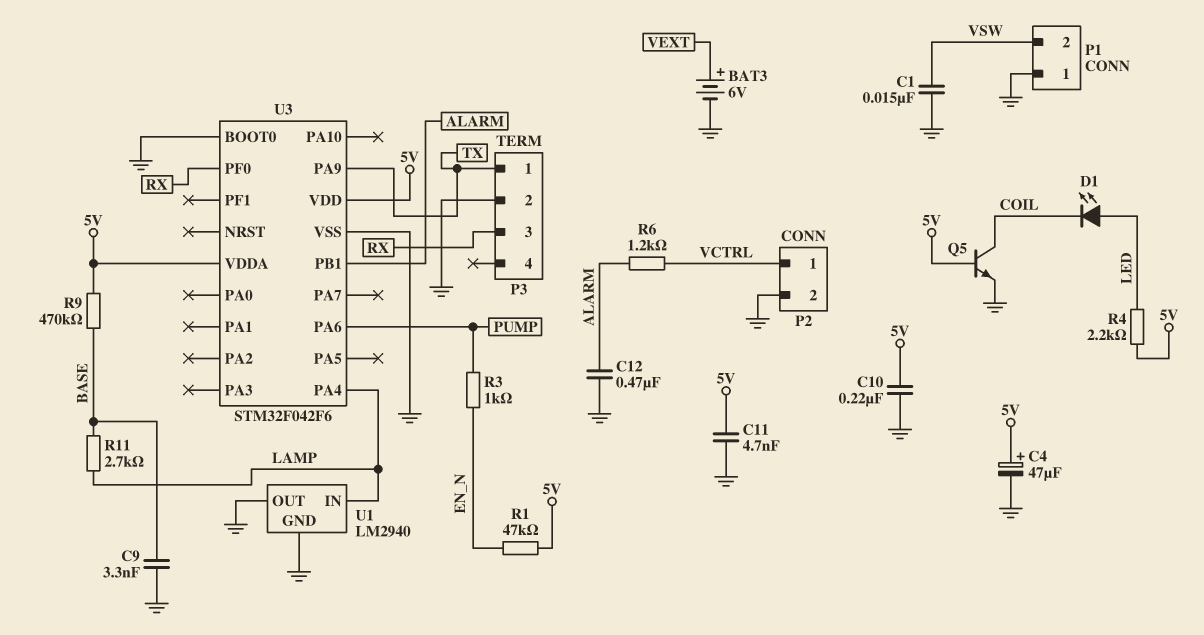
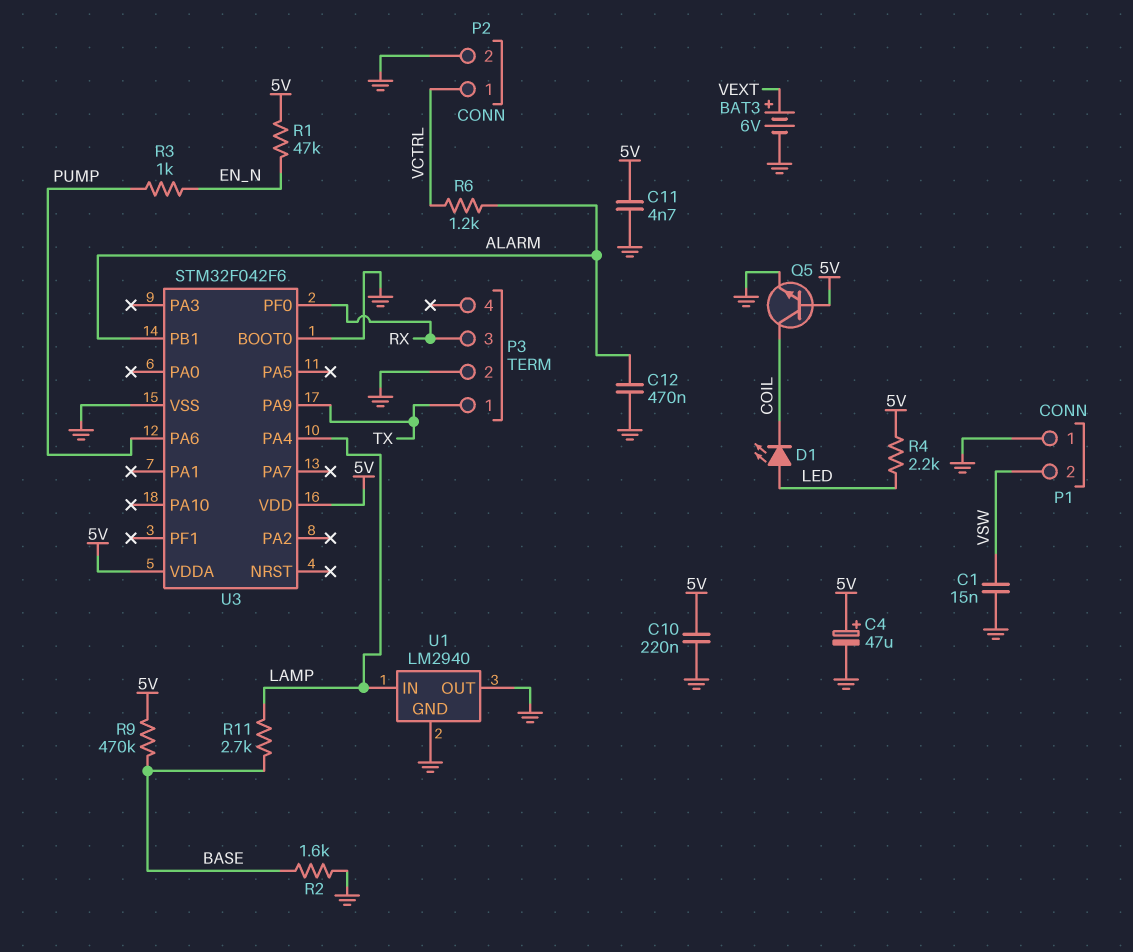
C9: 3.3nF (BASE, GND) -> none
R2: none -> 1.6k (BASE, GND)

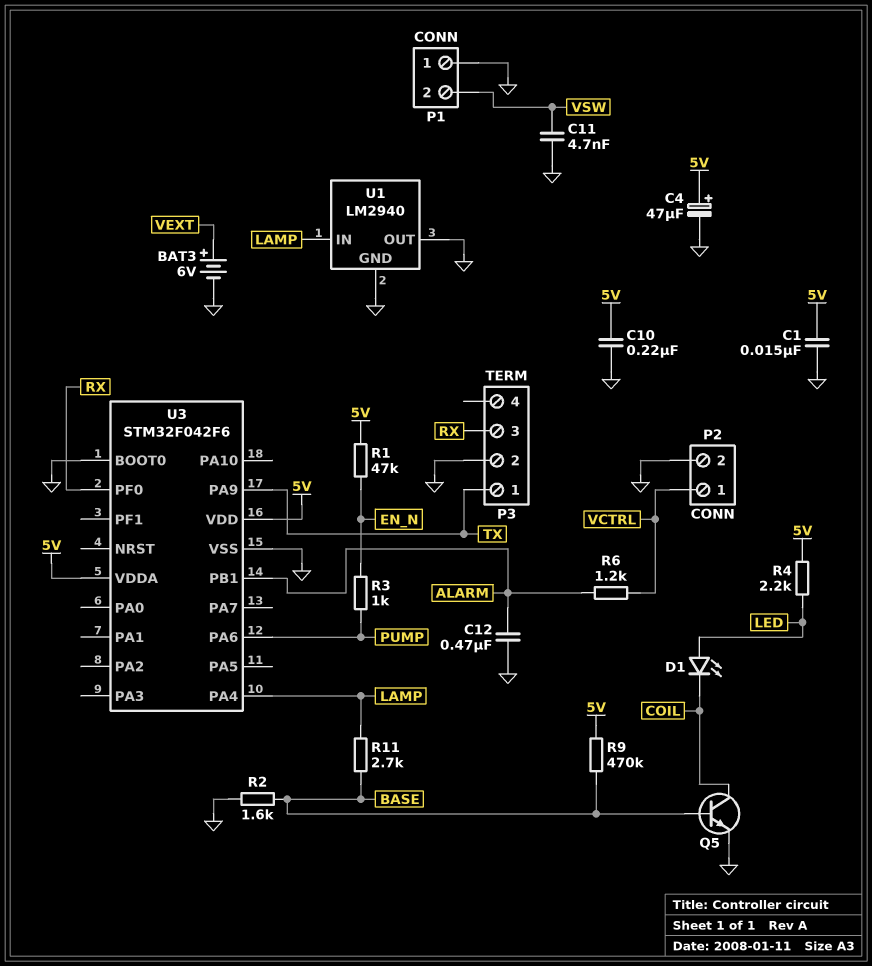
C1: 15nF (GND, VSW) -> 15nF (5V, GND)
C11: 4.7nF (5V, GND) -> 4.7nF (GND, VSW)
Q5: NPN (B 5V, C COIL, E GND) -> NPN (B BASE, C COIL, E GND)

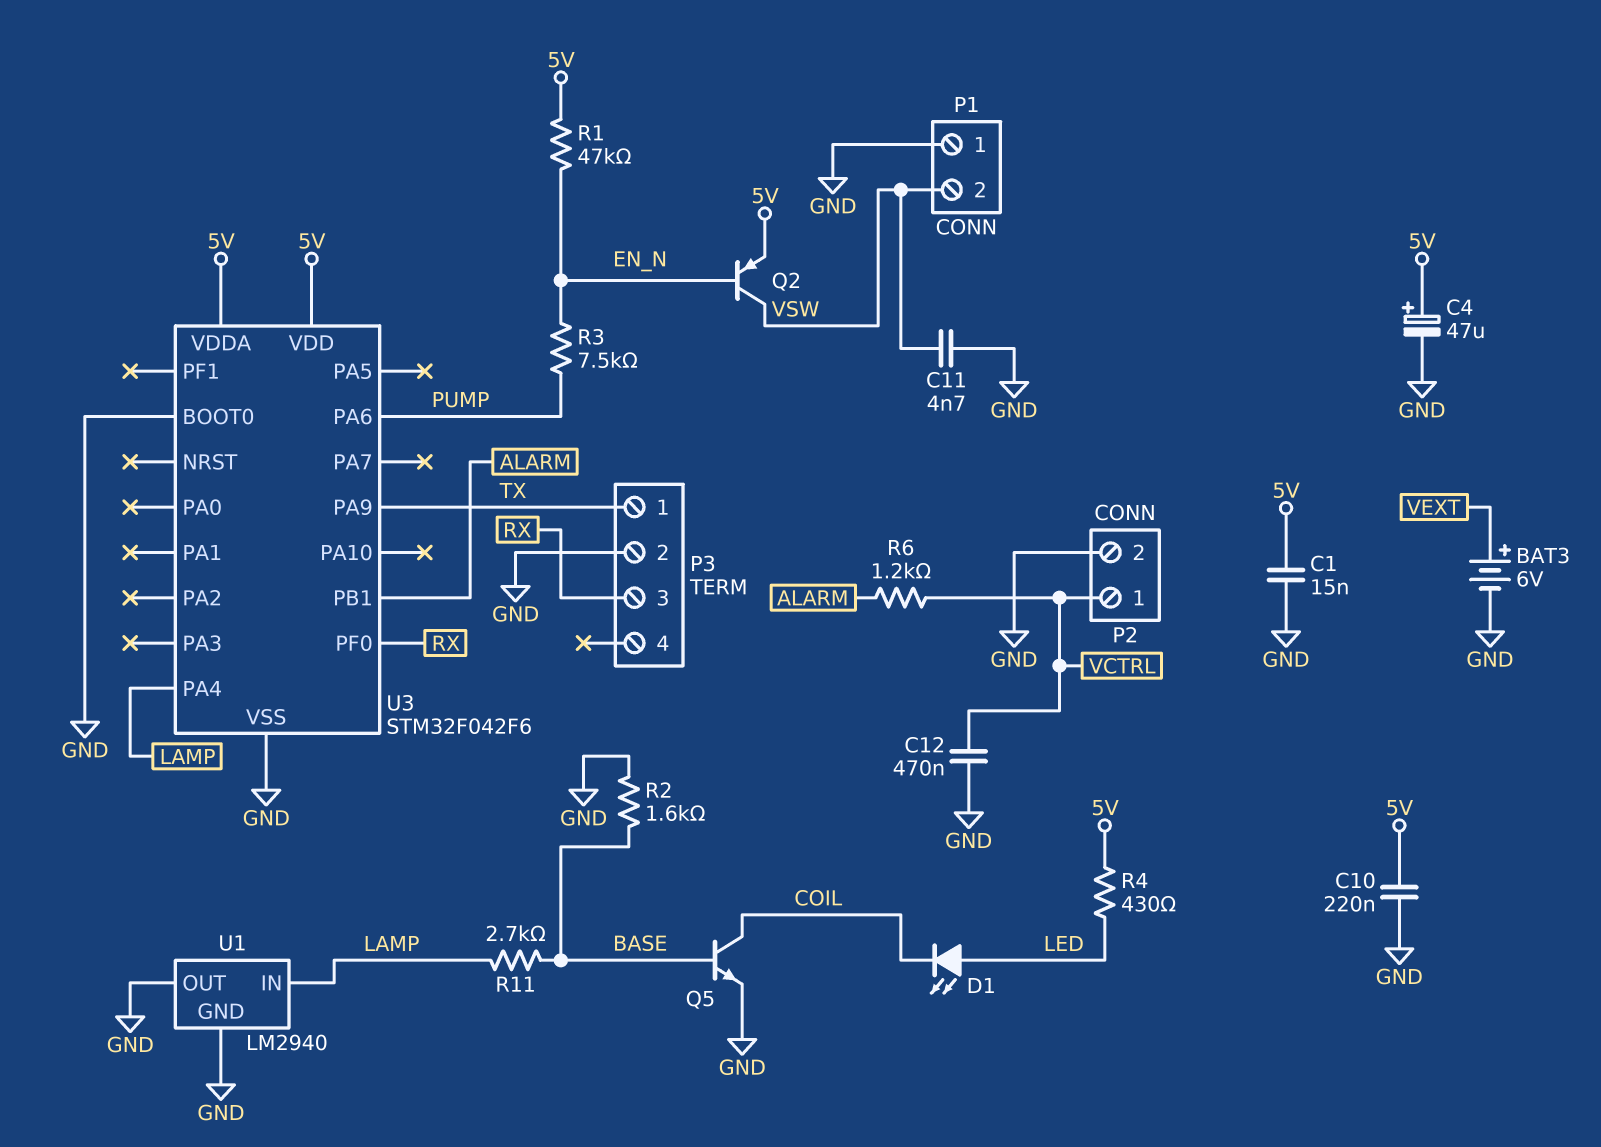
C12: 470nF (ALARM, GND) -> 470nF (GND, VCTRL)
Q2: none -> PNP (B EN_N, C VSW, E 5V)
R3: 1k (EN_N, PUMP) -> 7.5k (EN_N, PUMP)
R4: 2.2k (5V, LED) -> 430 (5V, LED)
R9: 470k (5V, BASE) -> none

